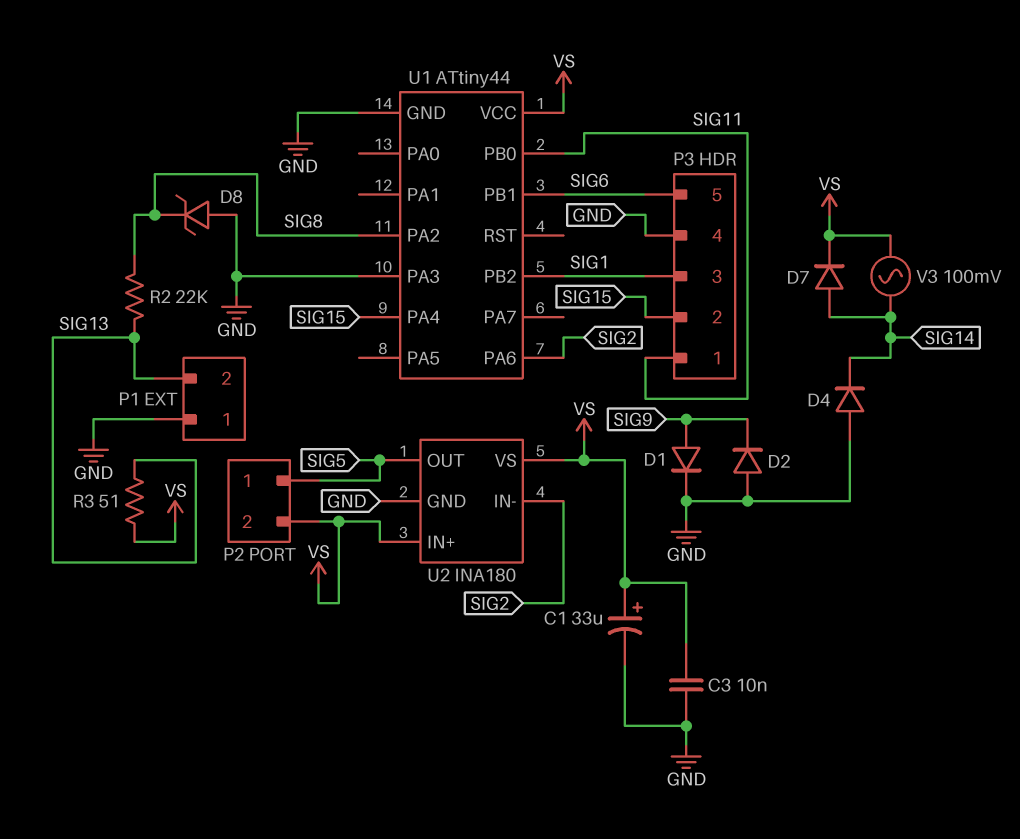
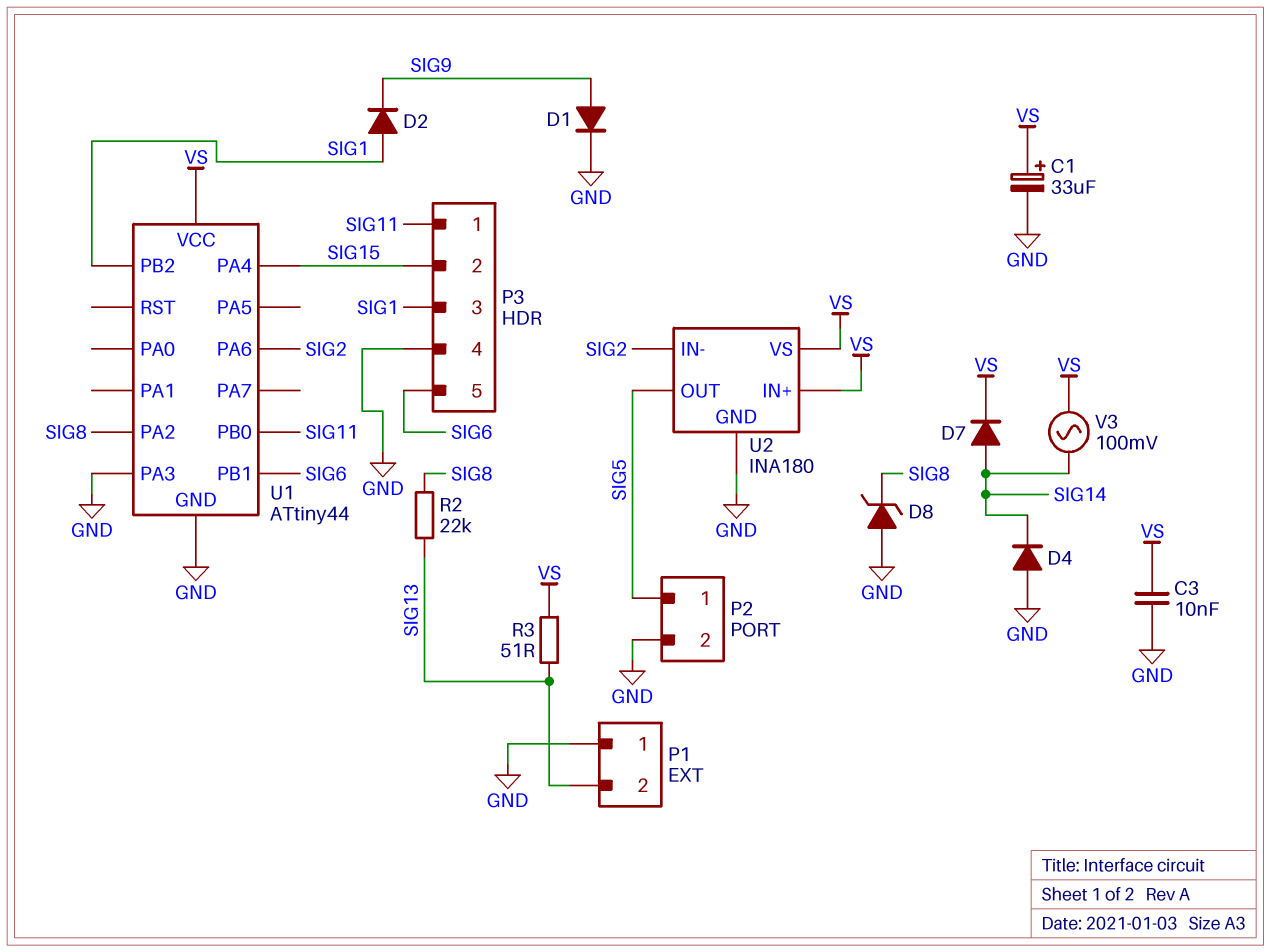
D2: diode (A GND, K SIG9) -> diode (A SIG1, K SIG9)
P2 pin 2: VS -> GND

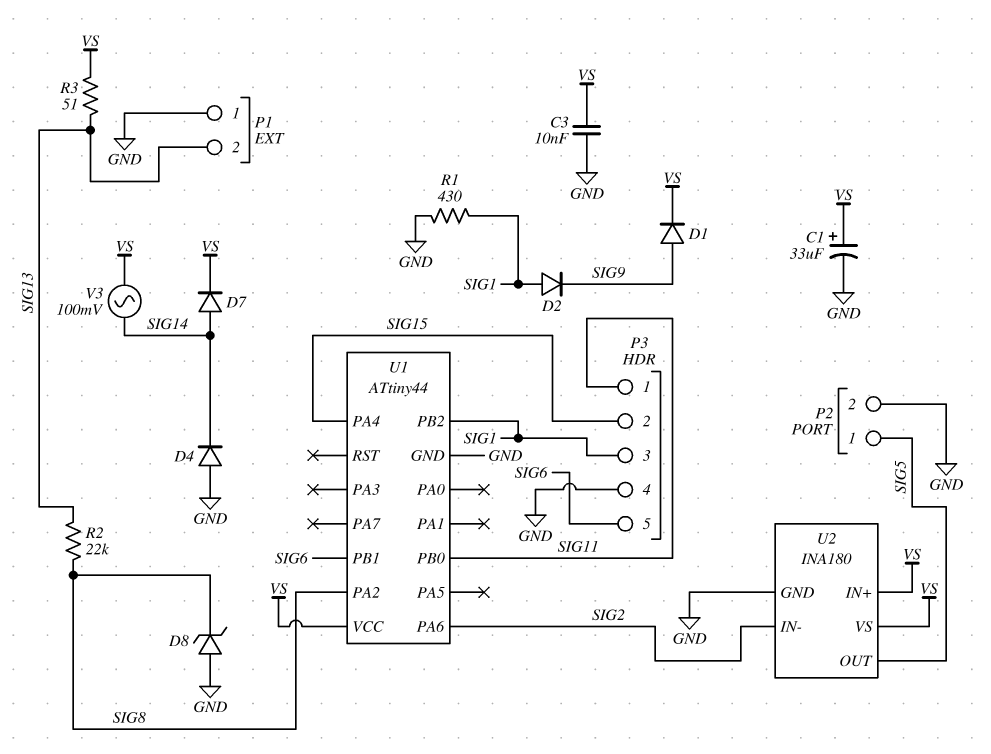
D1: diode (A SIG9, K GND) -> diode (A SIG9, K VS)
R1: none -> 430 (GND, SIG1)
U1 pin PA3: GND -> none

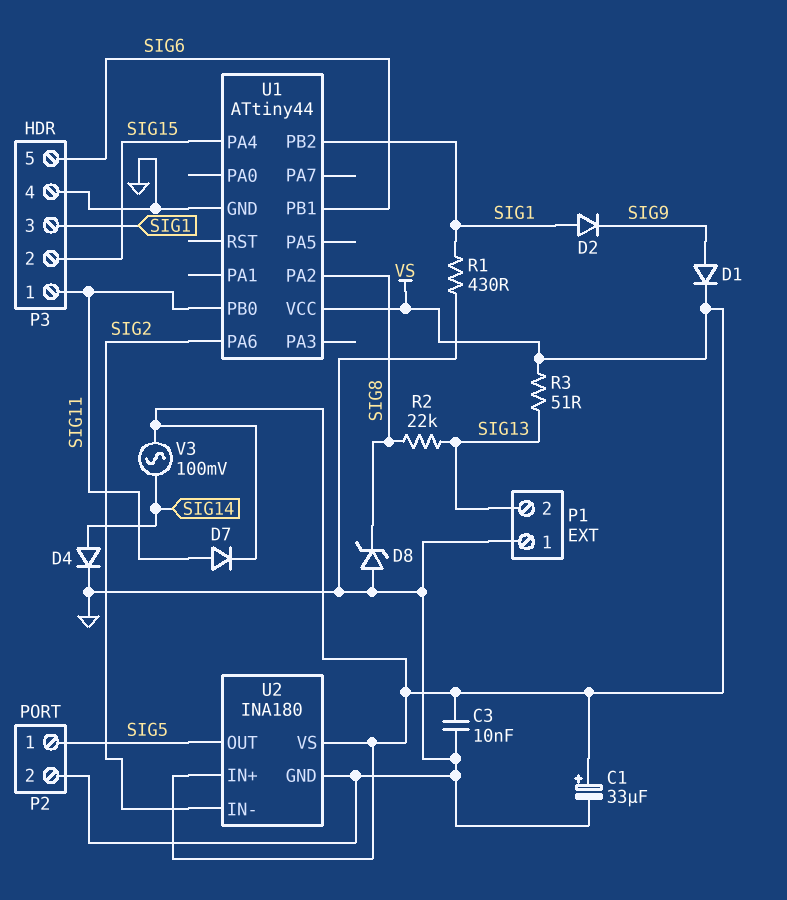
D4: diode (A GND, K SIG14) -> diode (A SIG14, K GND)
D7: diode (A SIG14, K VS) -> diode (A SIG11, K VS)

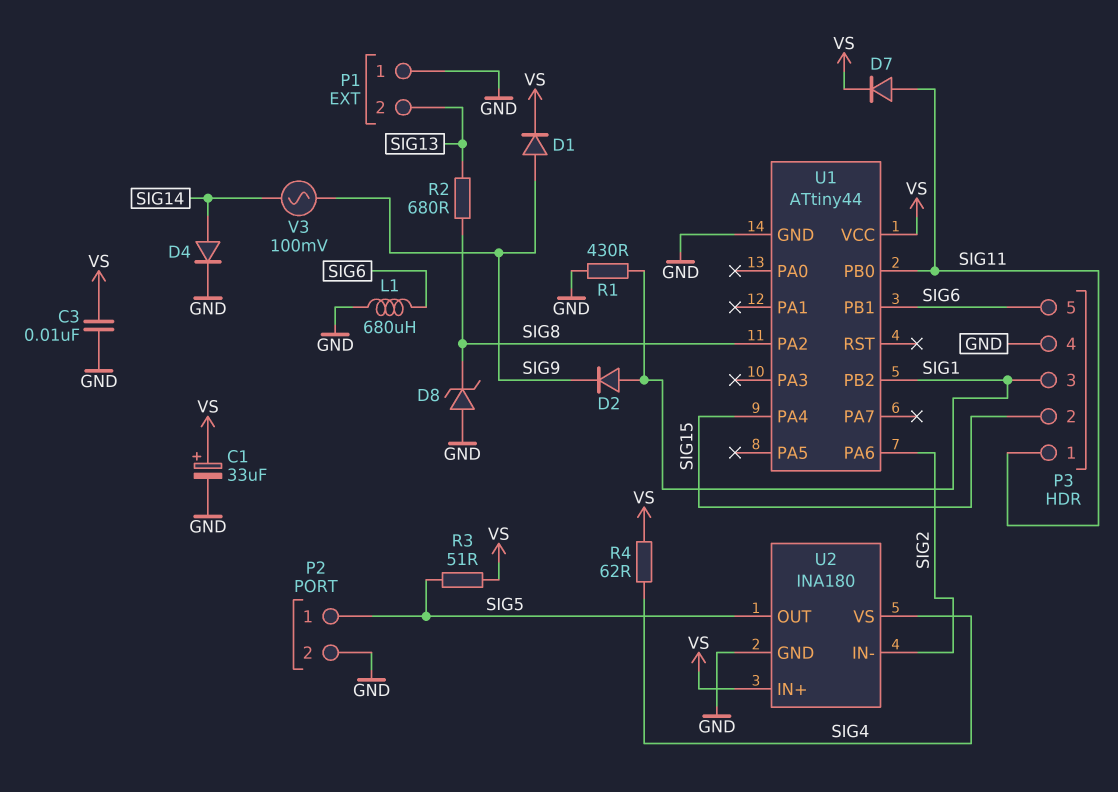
L1: none -> 680uH (GND, SIG6)
R2: 22k (SIG8, SIG13) -> 680 (SIG8, SIG13)
R3: 51 (SIG13, VS) -> 51 (SIG5, VS)
R4: none -> 62 (SIG4, VS)
U2 pin VS: VS -> SIG4
V3: AC 100mV (SIG14, VS) -> AC 100mV (SIG9, SIG14)

